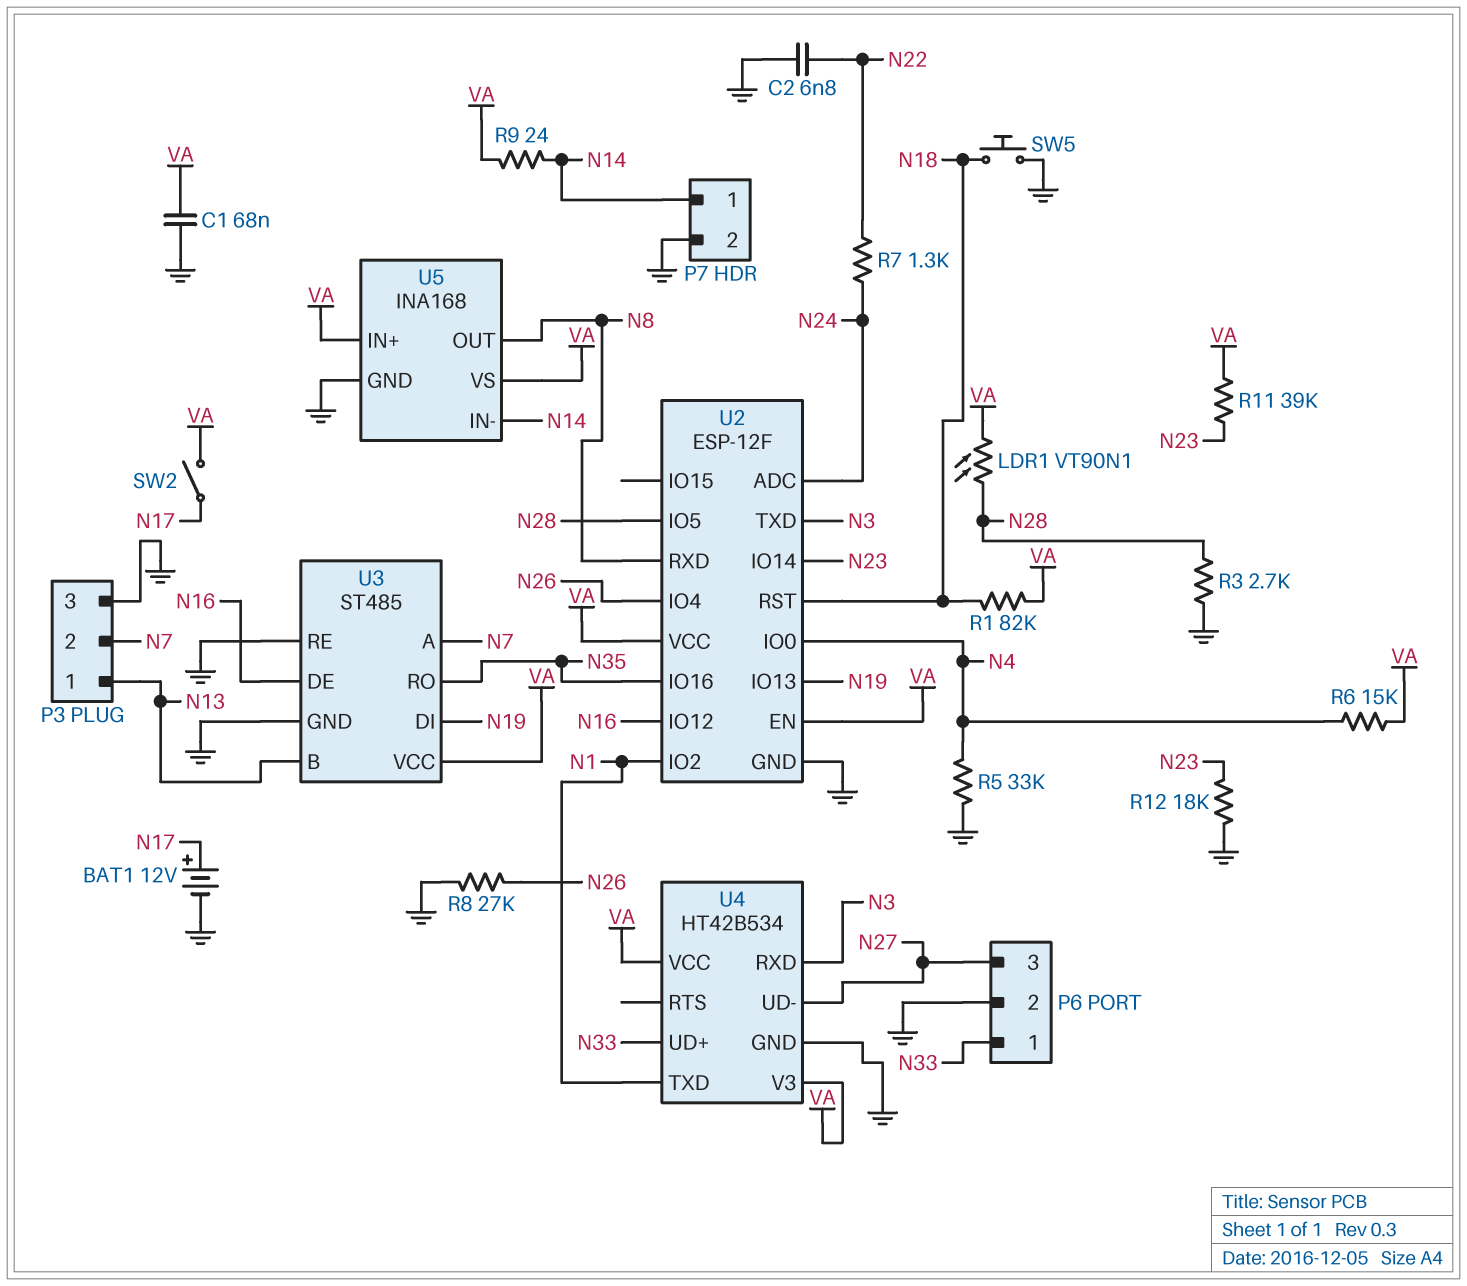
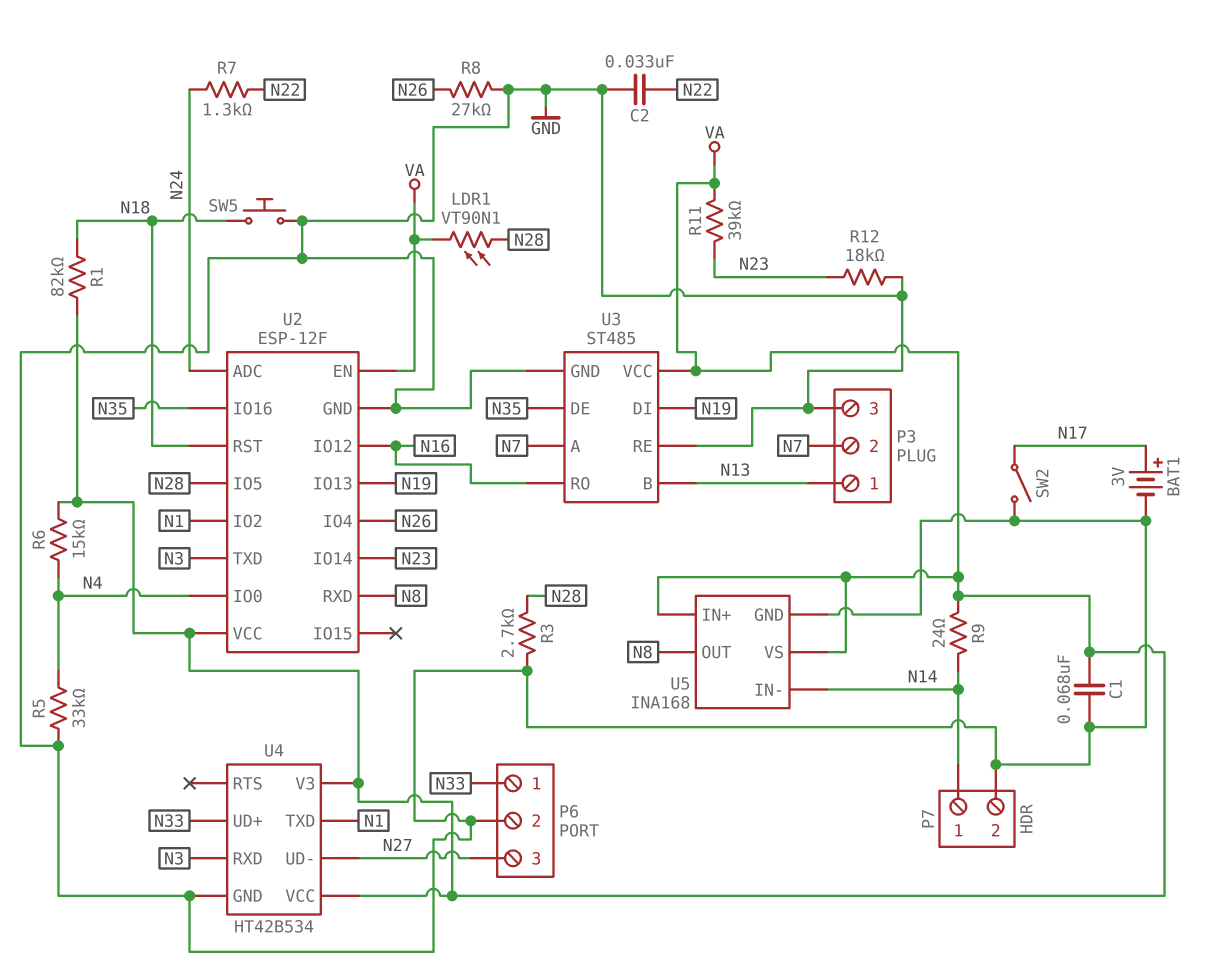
BAT1: 12V (plus N17, minus GND) -> 3V (plus N17, minus GND)
C2: 6.8nF (GND, N22) -> 33nF (GND, N22)
SW2: switch (N17, VA) -> switch (GND, N17)
U3 pin DE: N16 -> N35
U3 pin RO: N35 -> N16

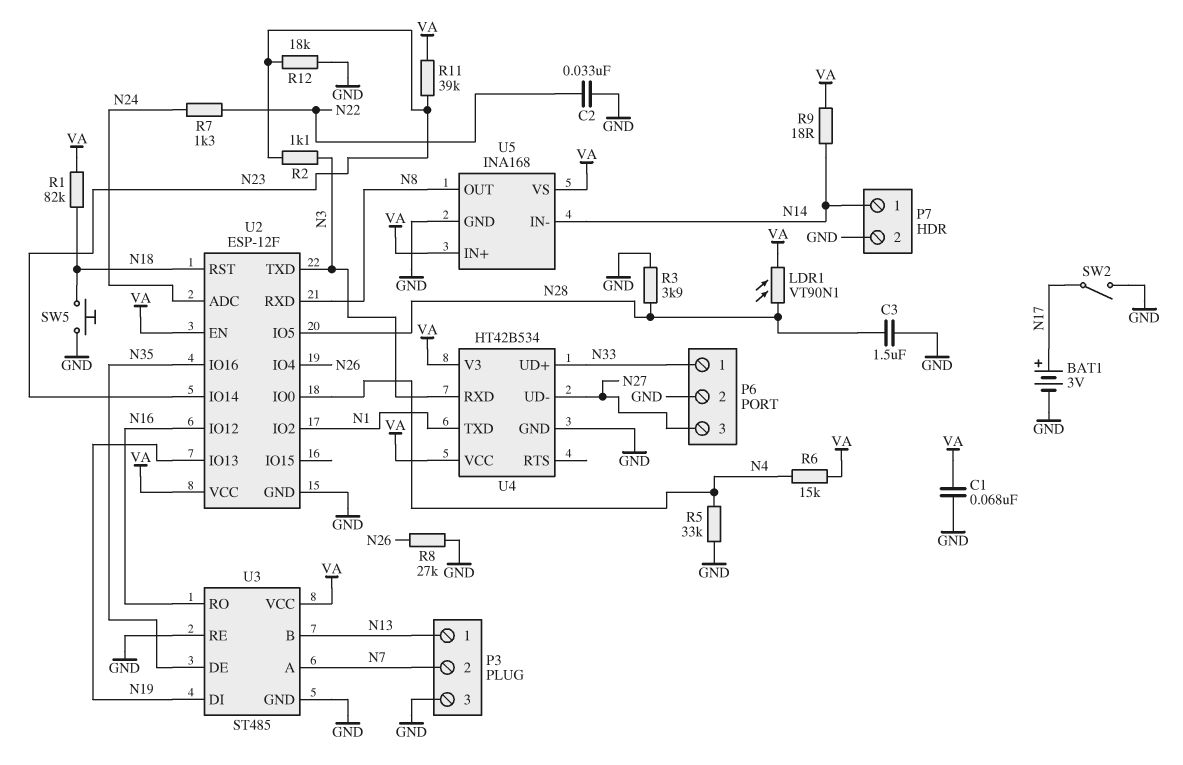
C3: none -> 1.5uF (GND, N28)
R2: none -> 1.1k (N3, N23)
R3: 2.7k (GND, N28) -> 3.9k (GND, N28)
R9: 24 (N14, VA) -> 18 (N14, VA)

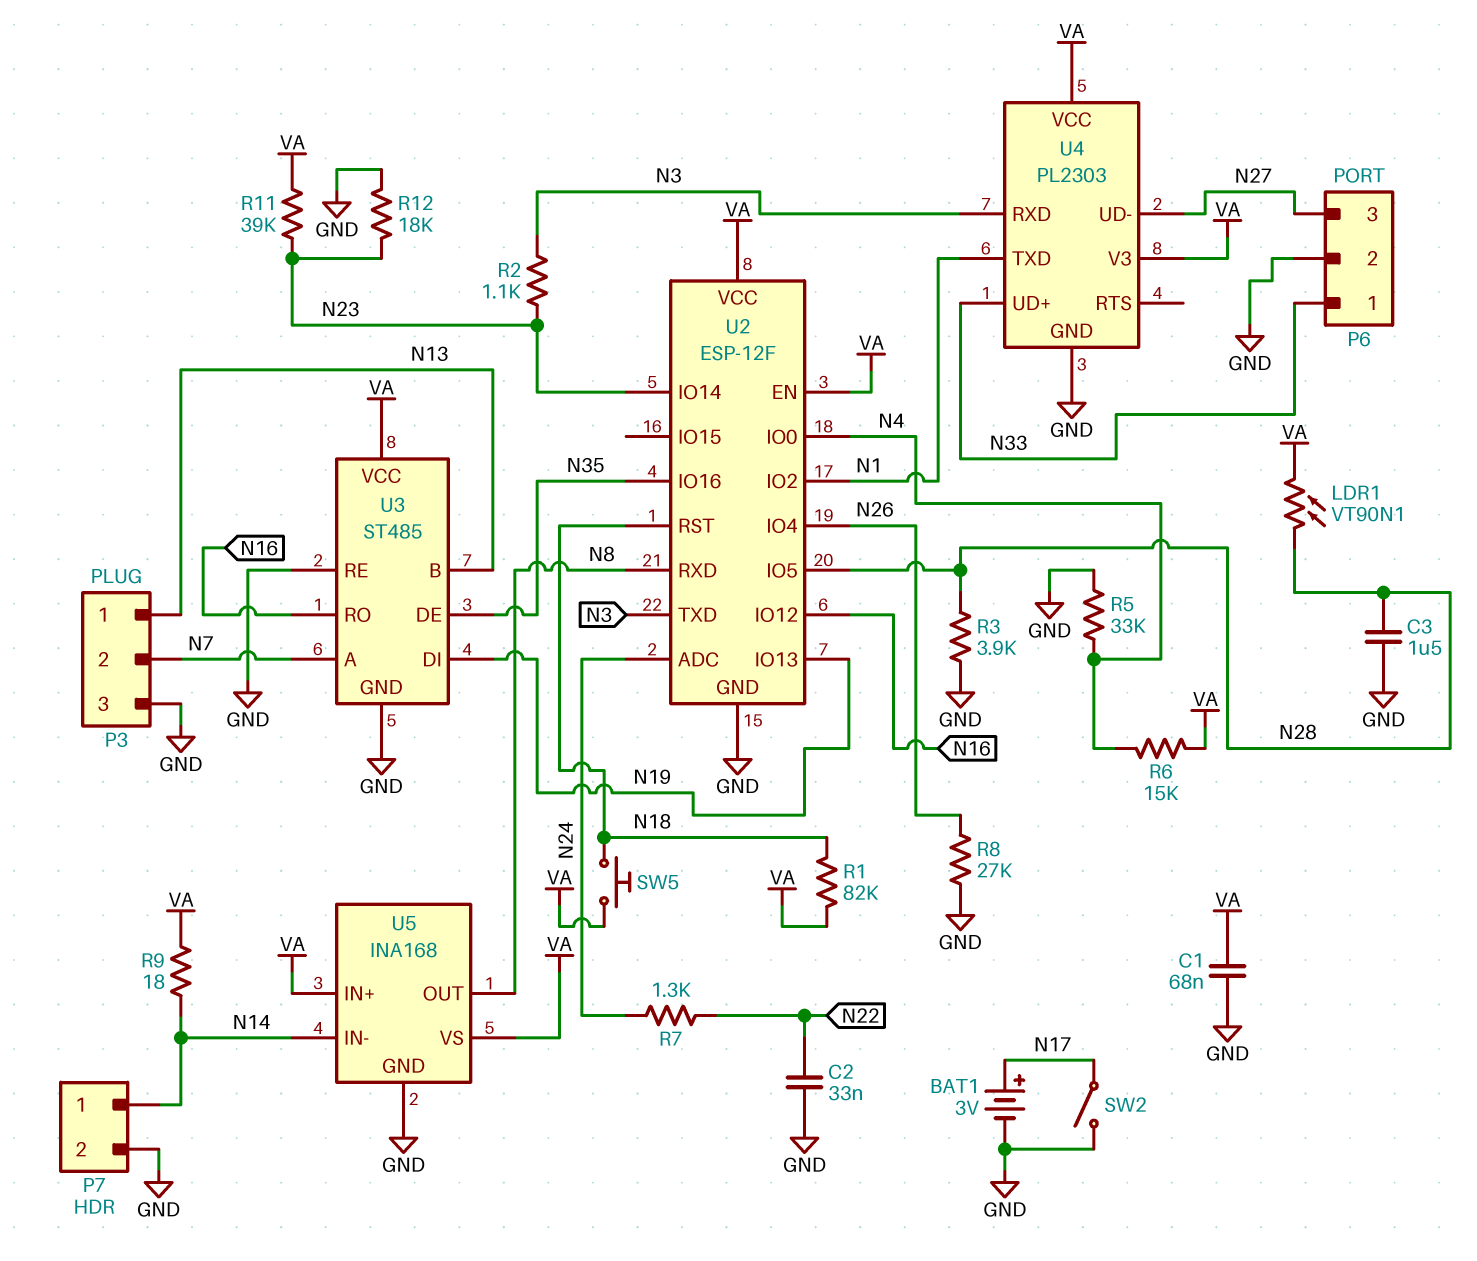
SW5: button (GND, N18) -> button (N18, VA)
U4: HT42B534 -> PL2303

